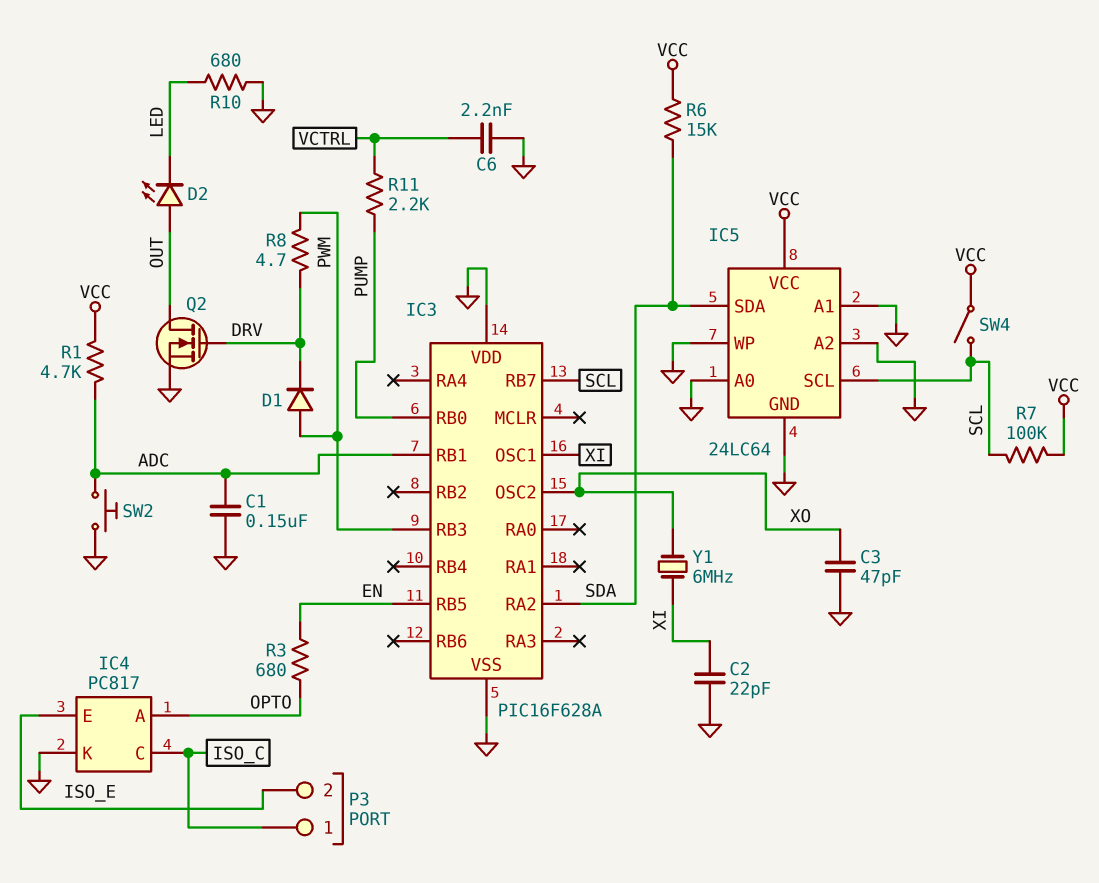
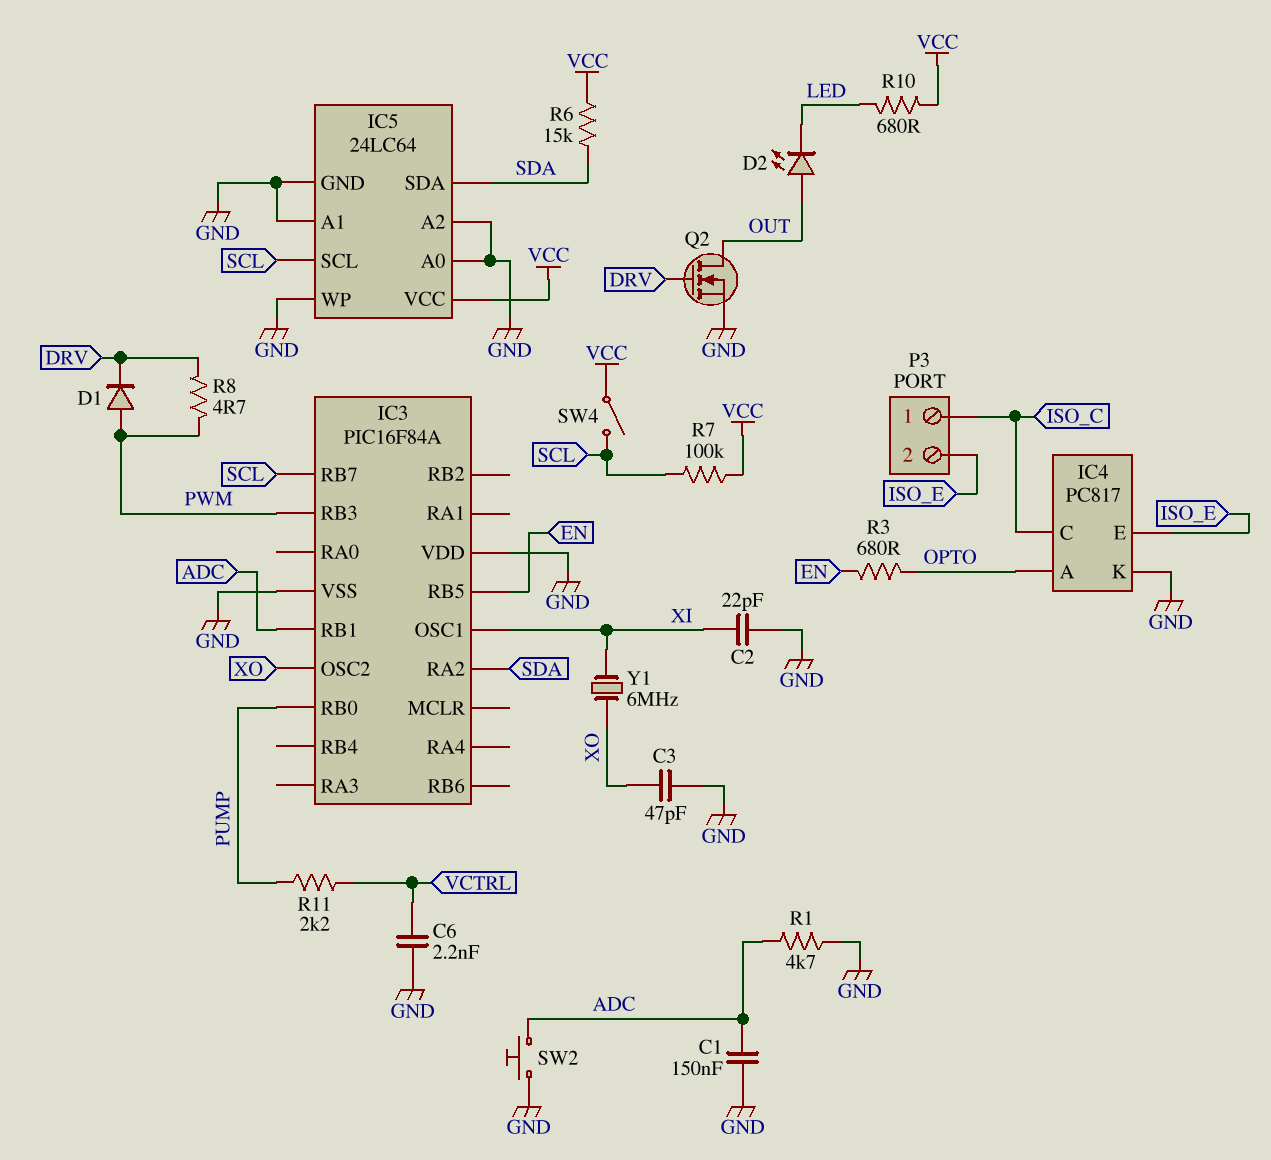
IC3: PIC16F628A -> PIC16F84A
R1: 4.7k (ADC, VCC) -> 4.7k (ADC, GND)
R10: 680 (GND, LED) -> 680 (LED, VCC)

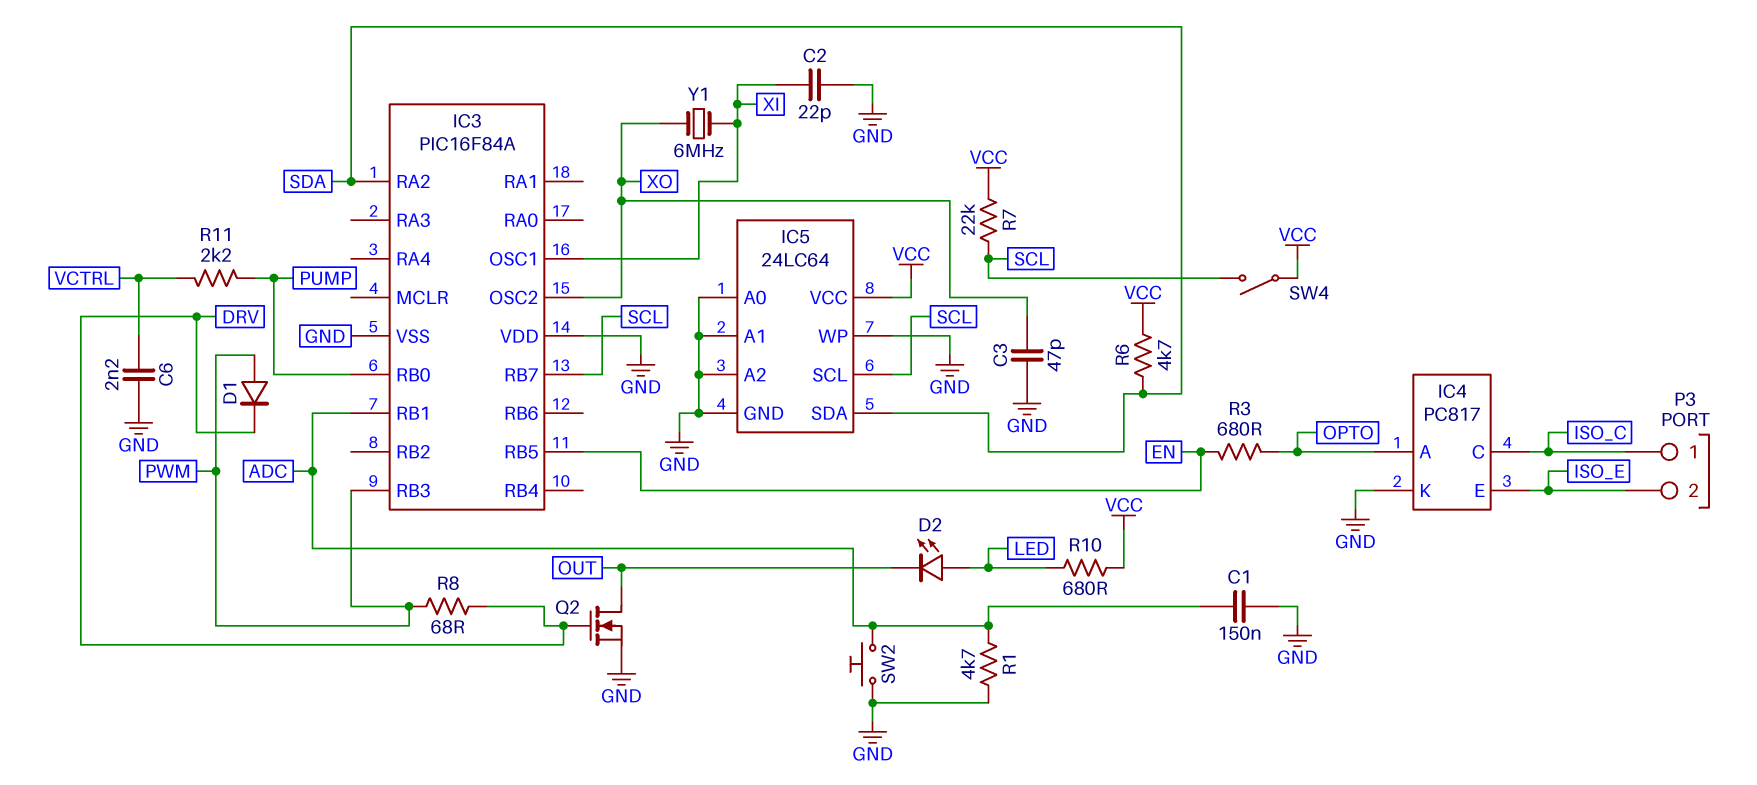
D2: LED (A OUT, K LED) -> LED (A LED, K OUT)
R6: 15k (SDA, VCC) -> 4.7k (SDA, VCC)
R7: 100k (SCL, VCC) -> 22k (SCL, VCC)
R8: 4.7 (DRV, PWM) -> 68 (DRV, PWM)

